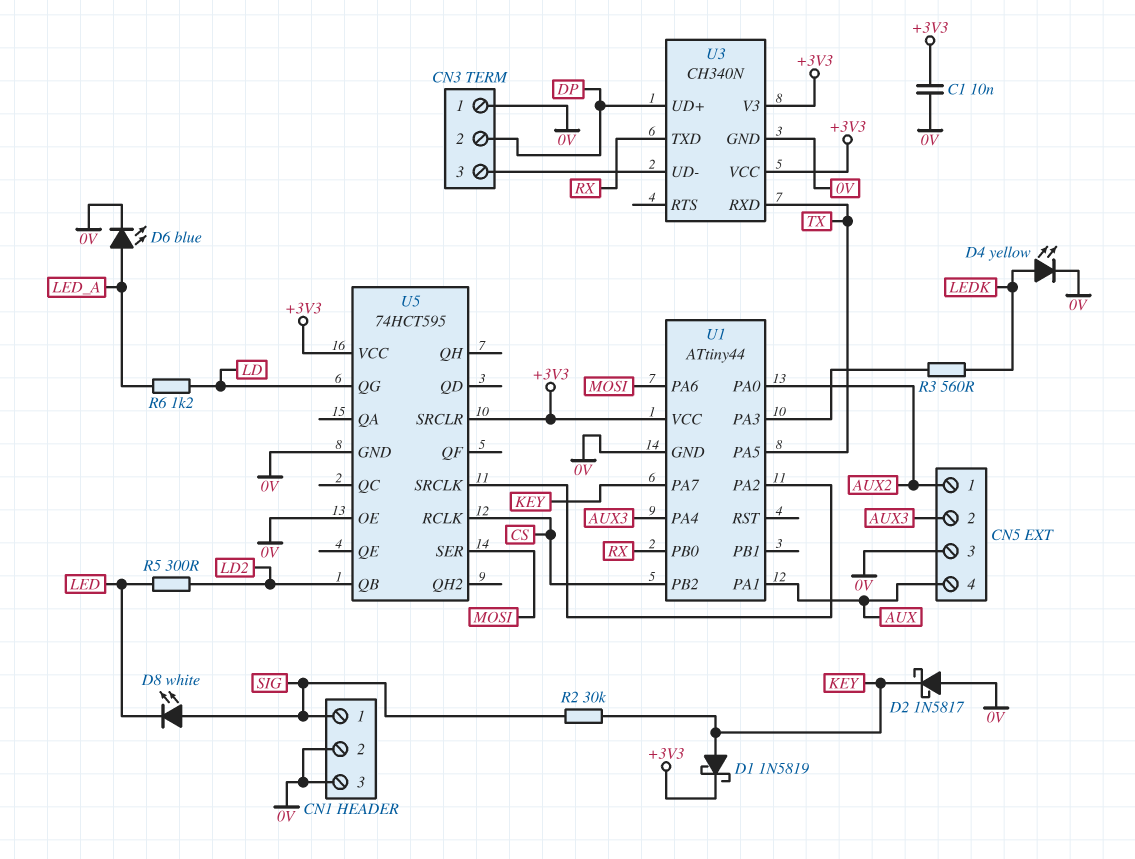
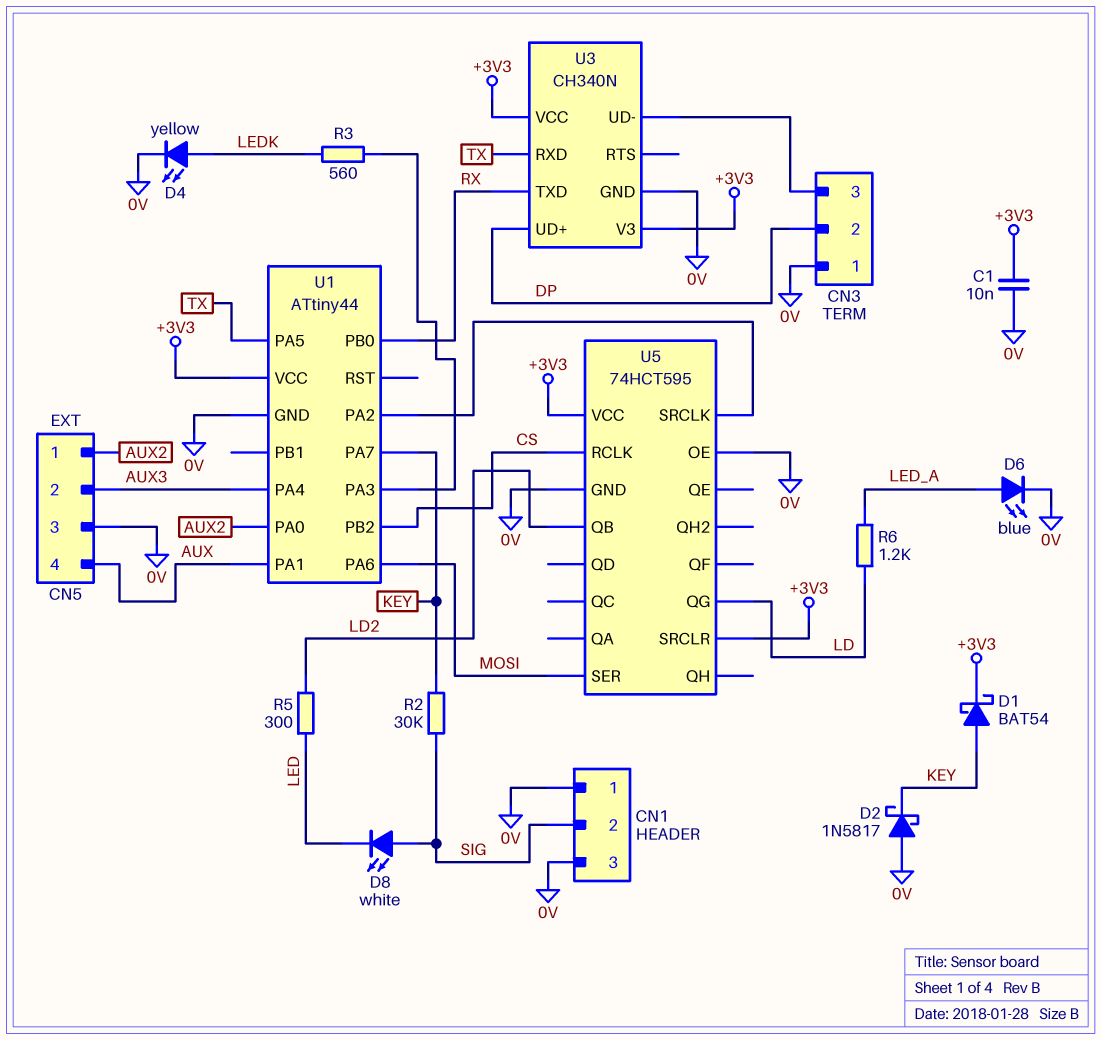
CN1 pin 1: SIG -> 0V
CN1 pin 2: 0V -> SIG
D1: schottky 1N5819 (A KEY, K +3V3) -> schottky BAT54 (A KEY, K +3V3)

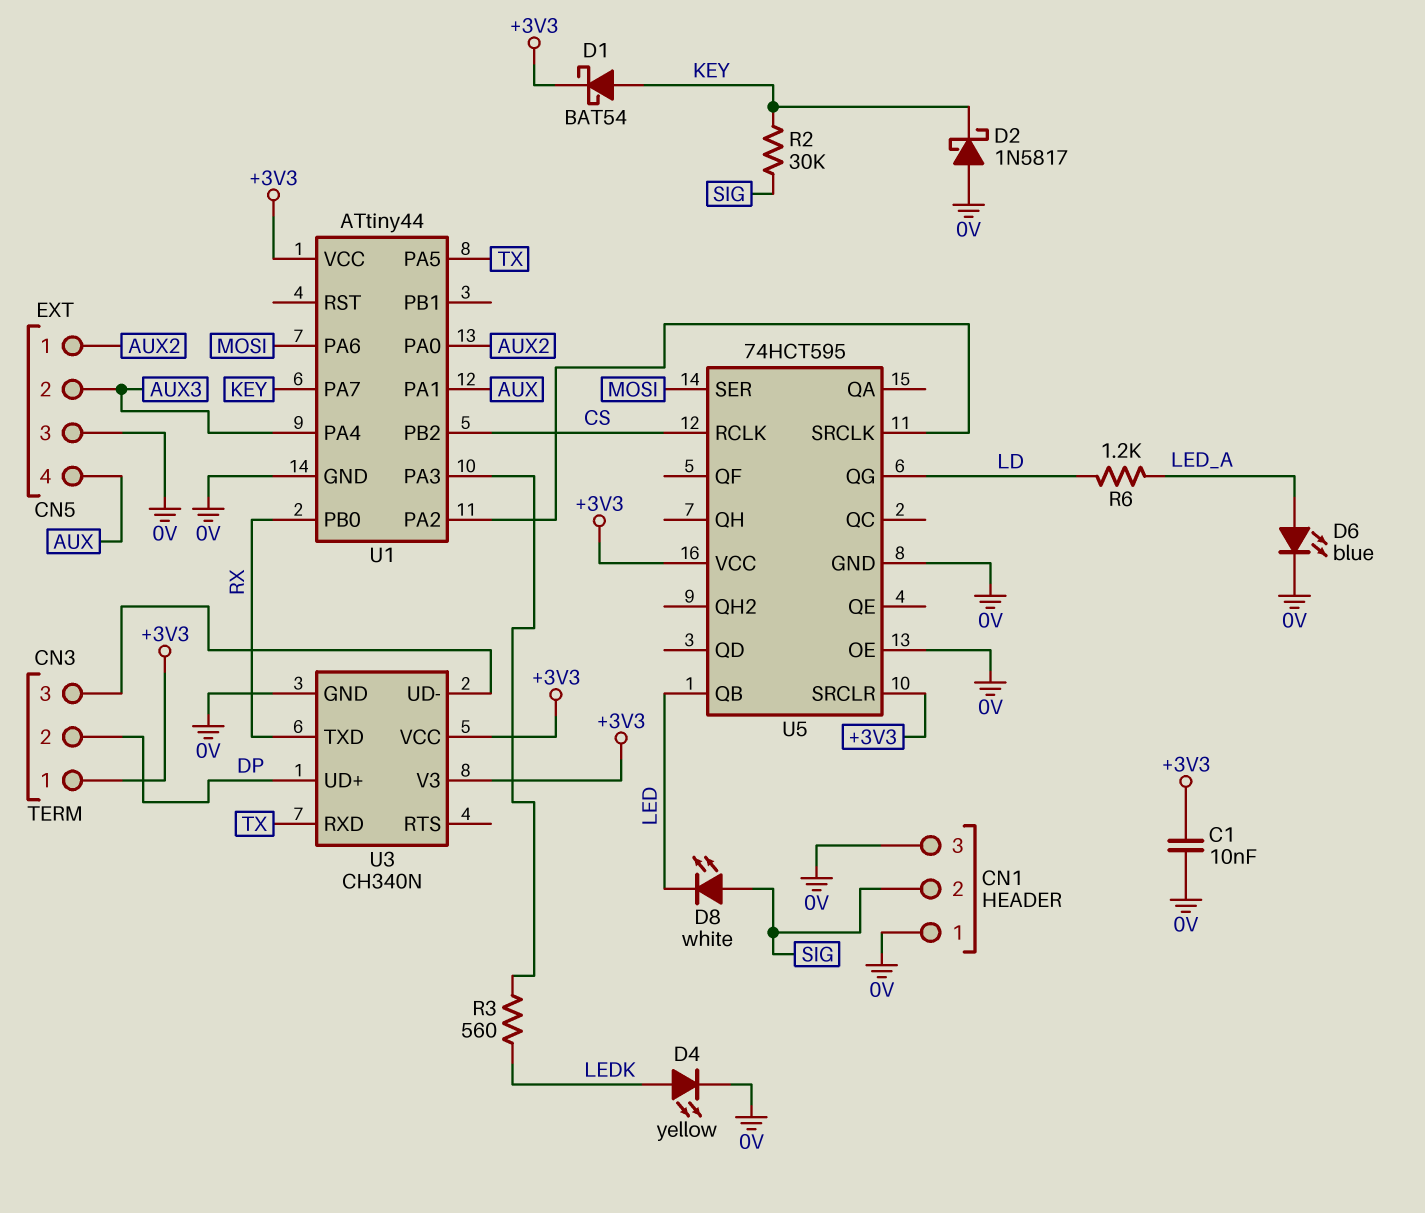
CN3 pin 1: 0V -> +3V3
R5: 300 (LD2, LED) -> none
U5 pin QB: LD2 -> LED

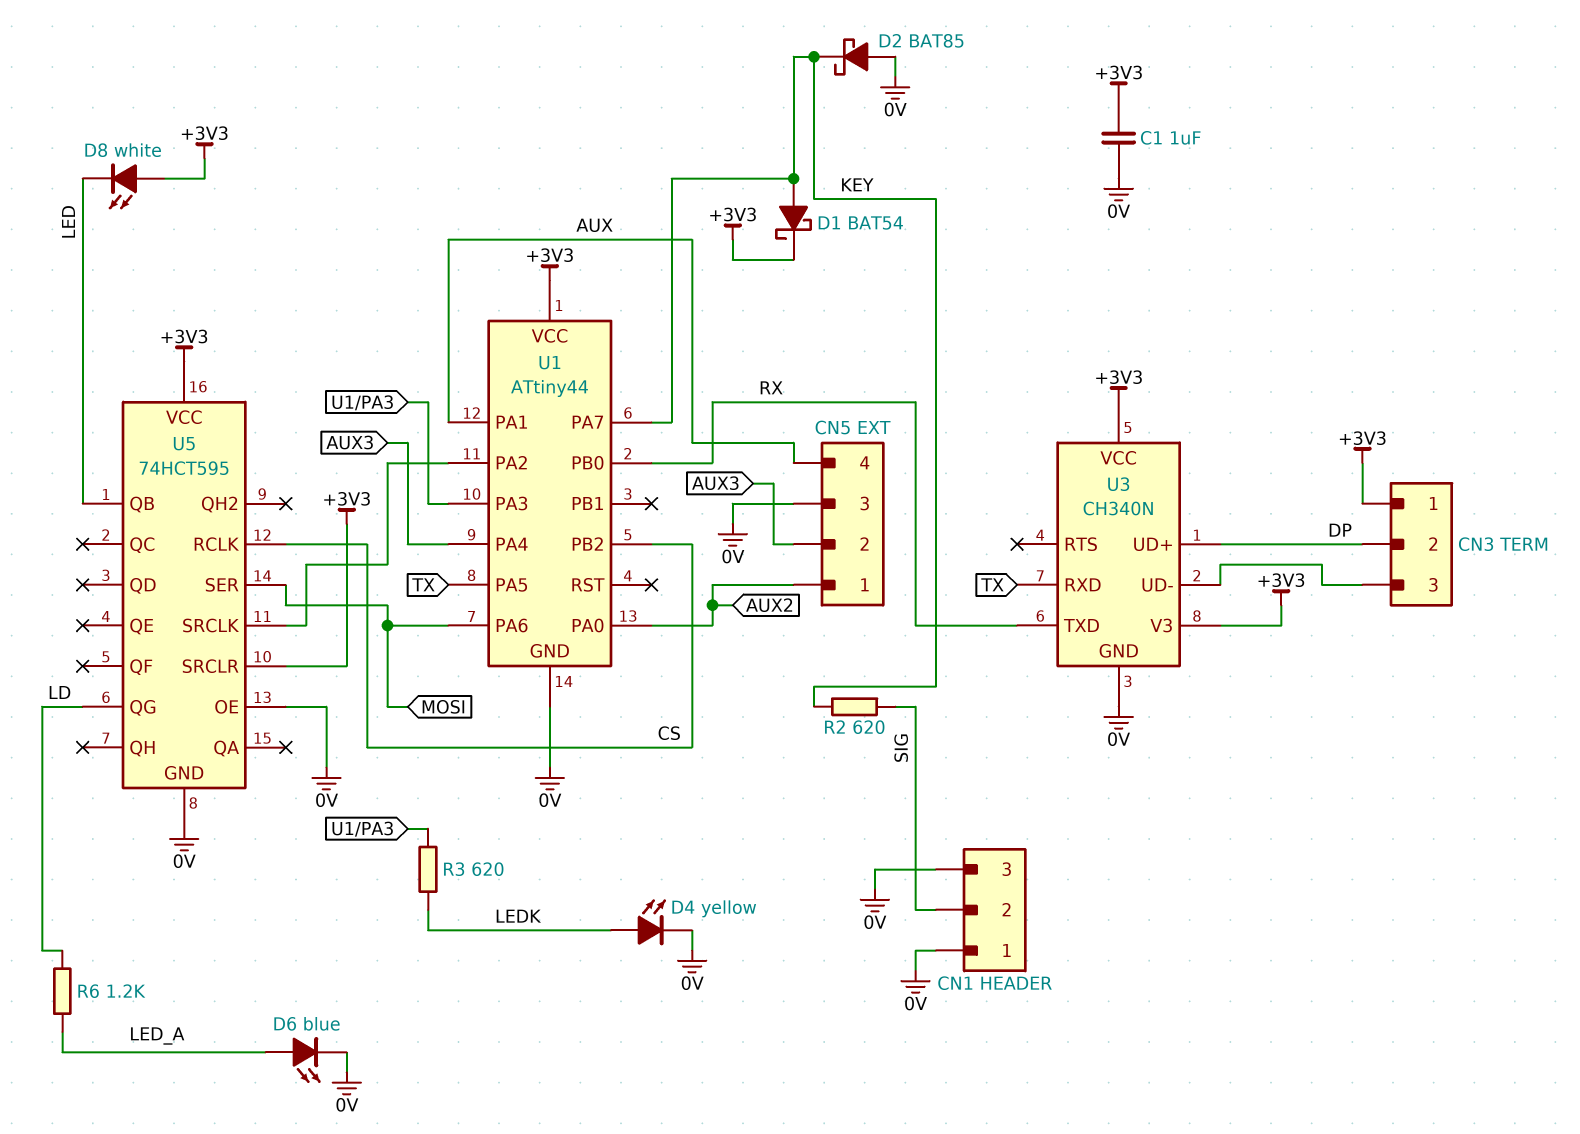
C1: 10nF (+3V3, 0V) -> 1uF (+3V3, 0V)
D2: schottky 1N5817 (A 0V, K KEY) -> schottky BAT85 (A 0V, K KEY)
D8: LED white (A SIG, K LED) -> LED white (A +3V3, K LED)
R2: 30k (KEY, SIG) -> 620 (KEY, SIG)
R3: 560 (LEDK, U1/PA3) -> 620 (LEDK, U1/PA3)

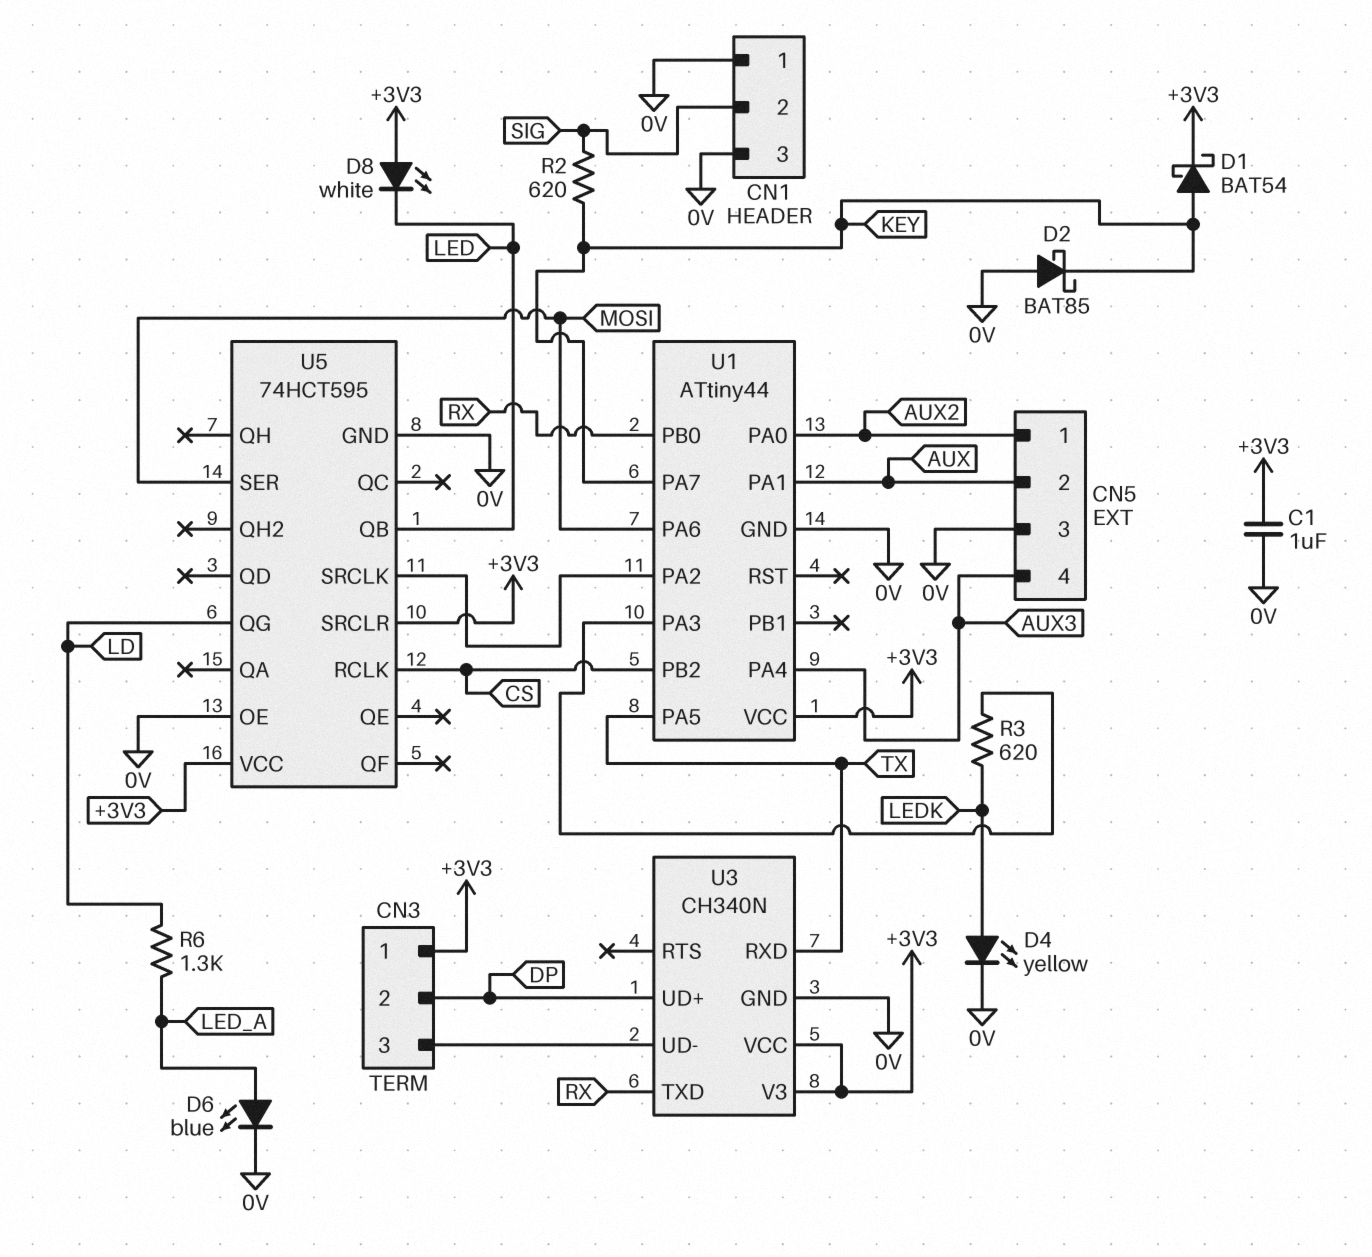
CN5 pin 2: AUX3 -> AUX
CN5 pin 4: AUX -> AUX3
R6: 1.2k (LD, LED_A) -> 1.3k (LD, LED_A)

